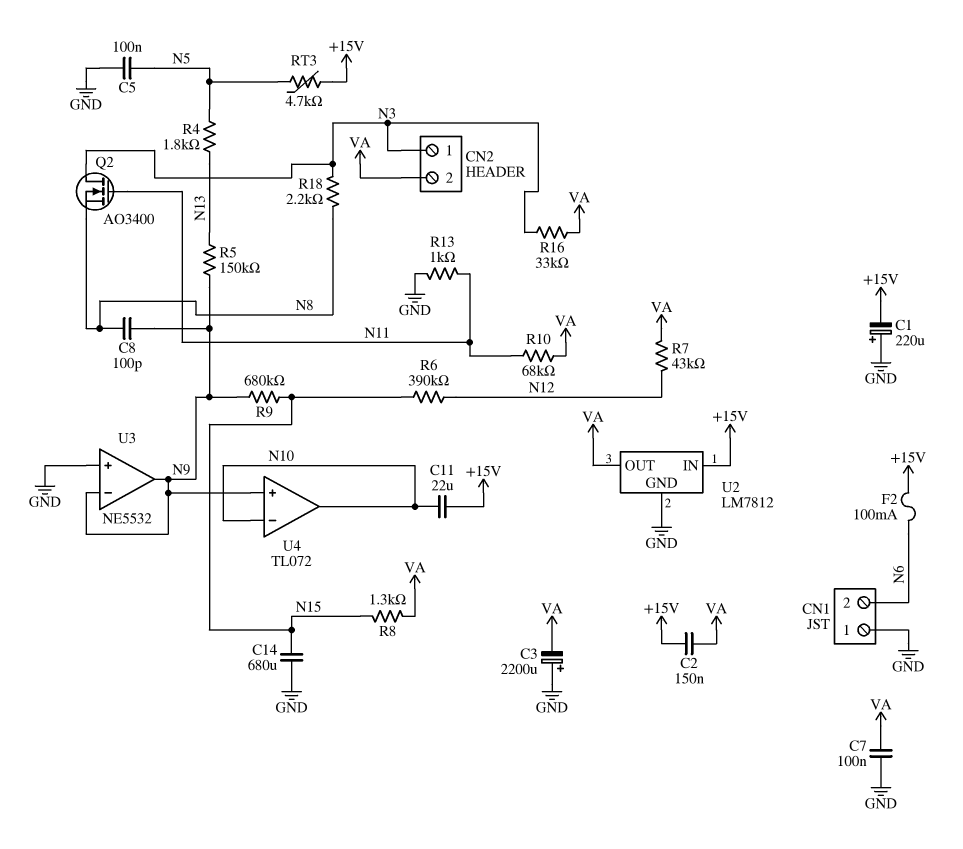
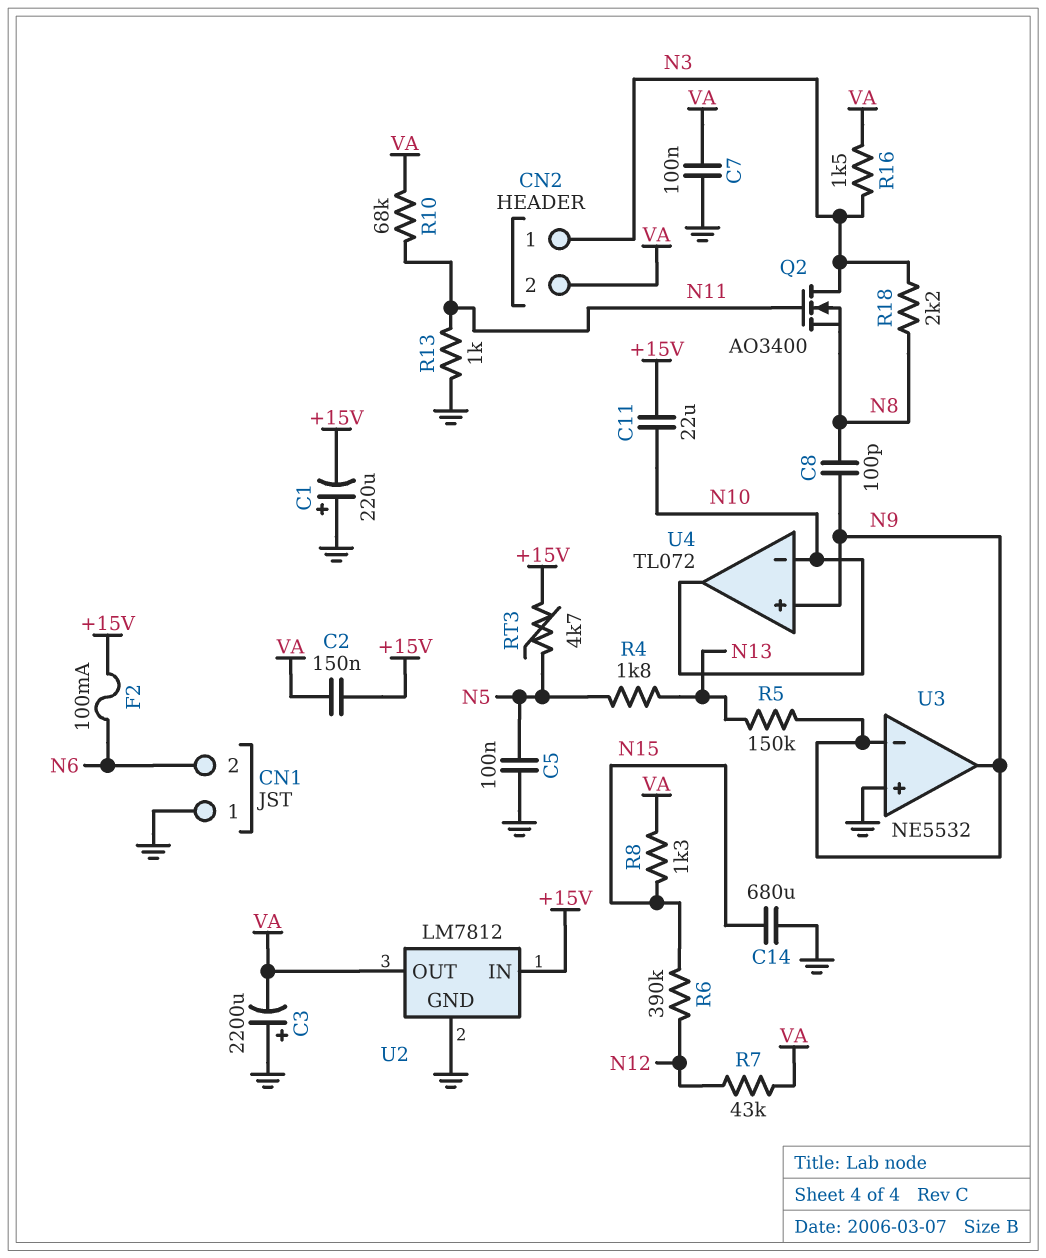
R9: 680k (N9, N15) -> none
R16: 33k (N3, VA) -> 1.5k (N3, VA)

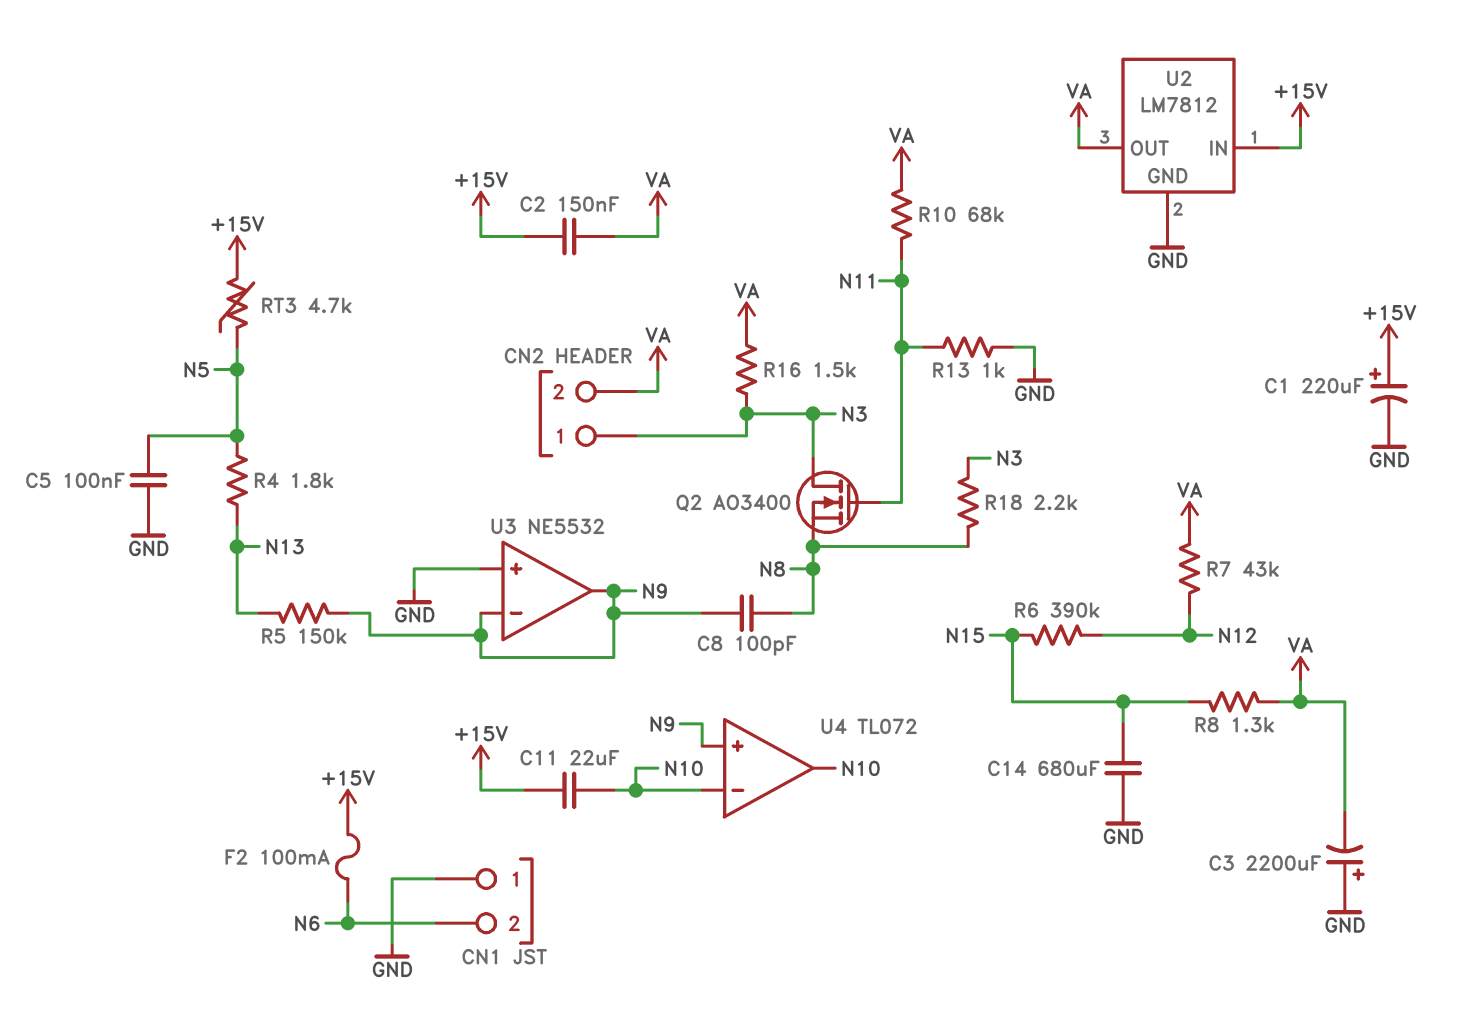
C1: 220uF (plus GND, minus +15V) -> 220uF (plus +15V, minus GND)
C7: 100nF (GND, VA) -> none

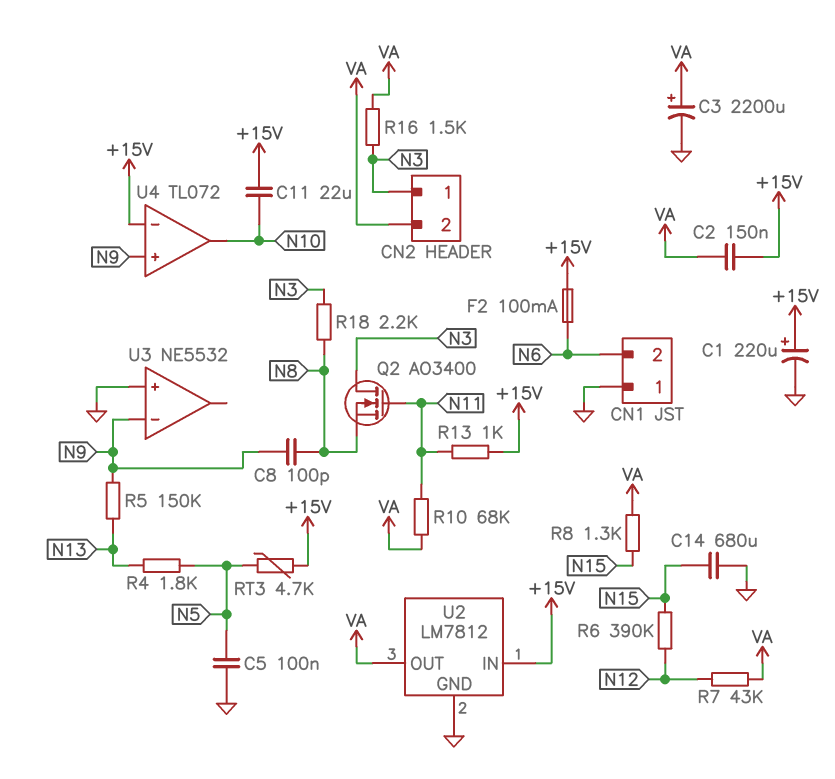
C3: 2200uF (plus GND, minus VA) -> 2200uF (plus VA, minus GND)
R13: 1k (GND, N11) -> 1k (+15V, N11)
U3 pin out: N9 -> none
U4 pin in-: N10 -> +15V

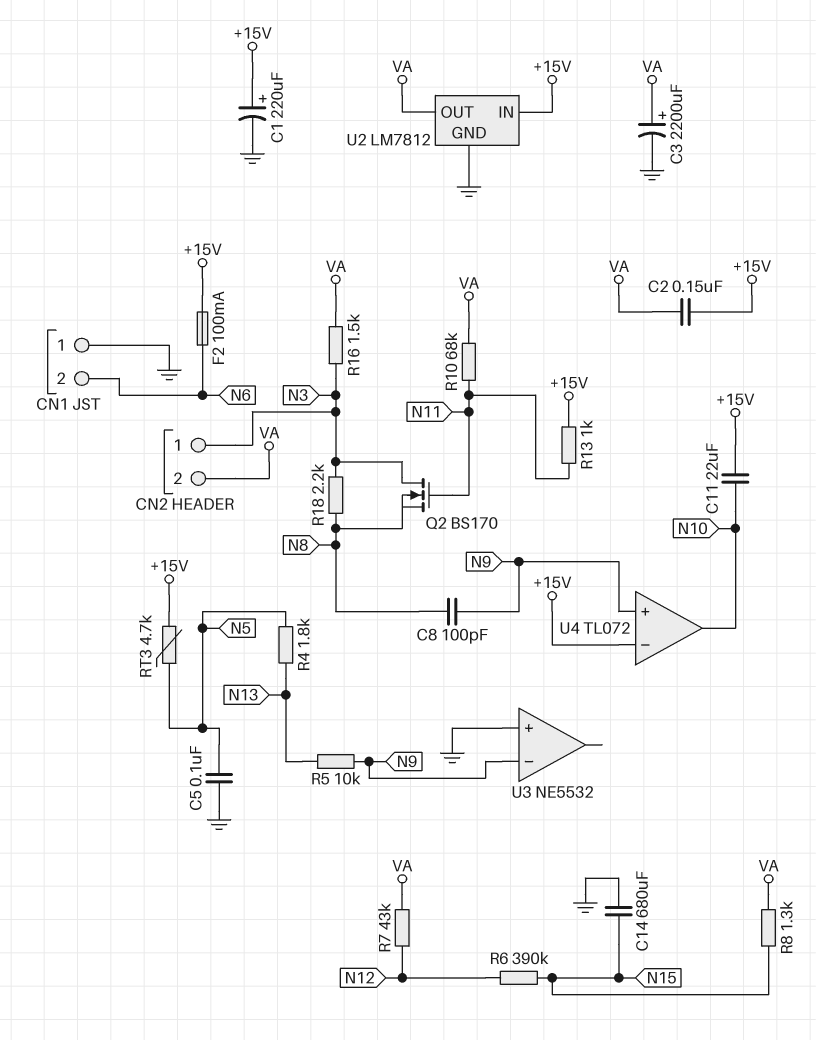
Q2: NMOS AO3400 (G N11, D N3, S N8) -> NMOS BS170 (G N11, D N3, S N8)
R5: 150k (N9, N13) -> 10k (N9, N13)

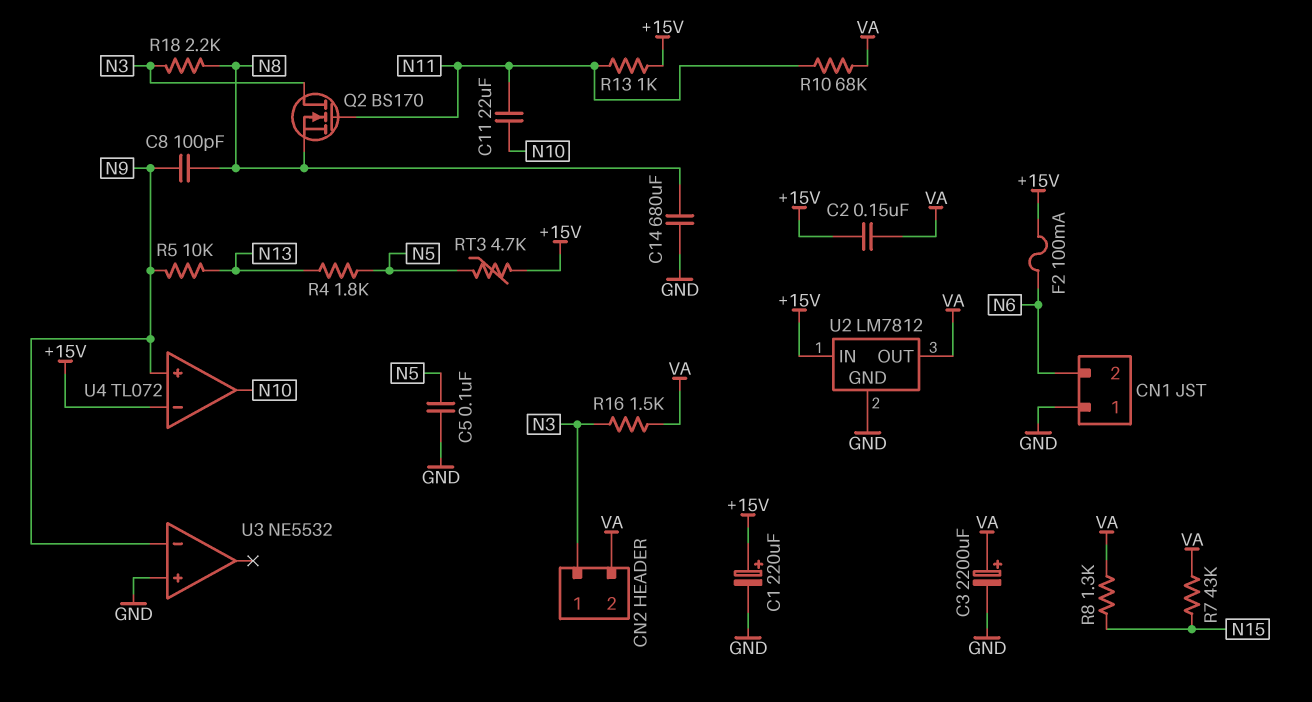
C11: 22uF (+15V, N10) -> 22uF (N10, N11)
C14: 680uF (GND, N15) -> 680uF (GND, N8)
R6: 390k (N12, N15) -> none
R7: 43k (N12, VA) -> 43k (N15, VA)

